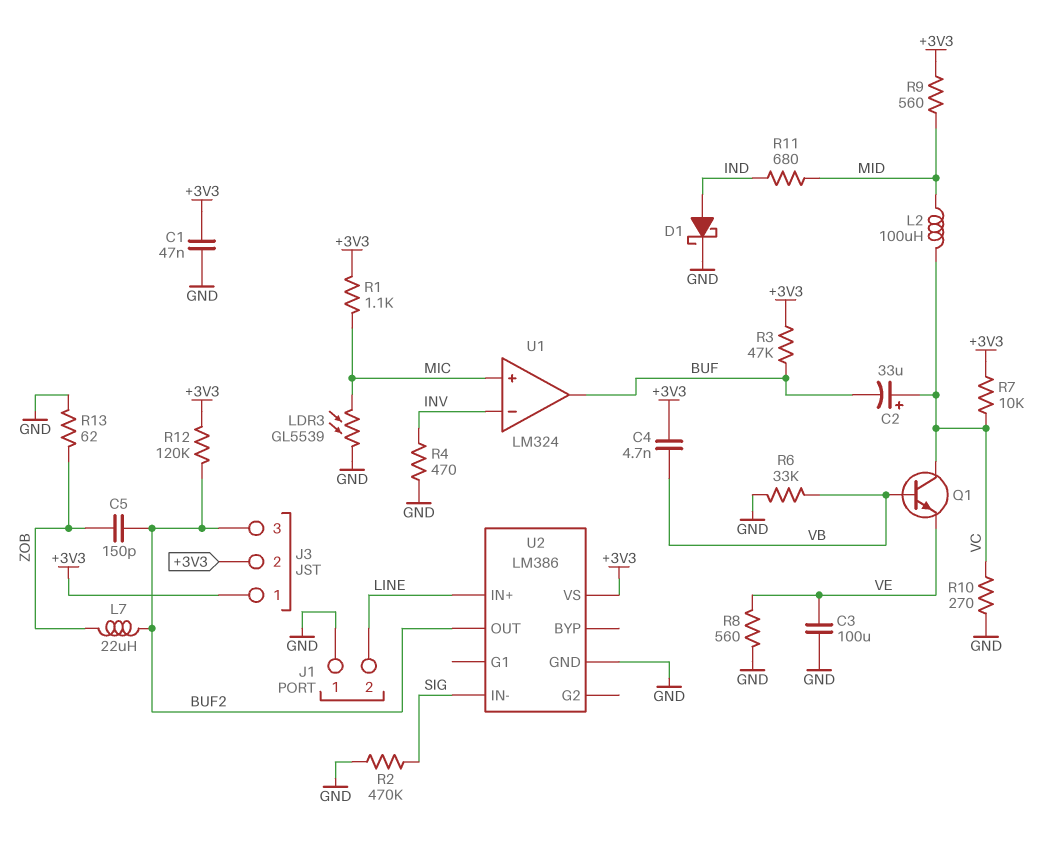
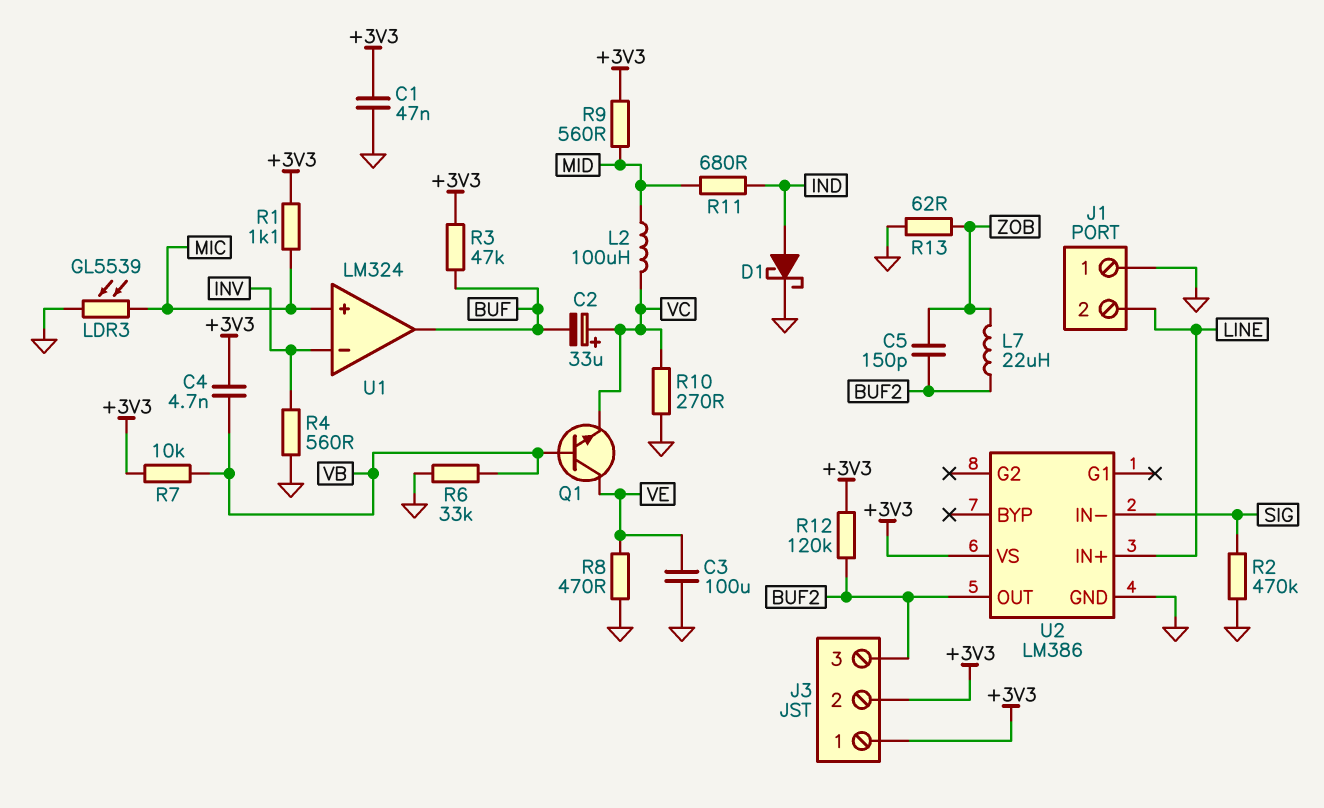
Q1: NPN (B VB, C VC, E VE) -> NPN (B VB, C VE, E VC)
R4: 470 (GND, INV) -> 560 (GND, INV)
R7: 10k (+3V3, VC) -> 10k (+3V3, VB)
R8: 560 (GND, VE) -> 470 (GND, VE)

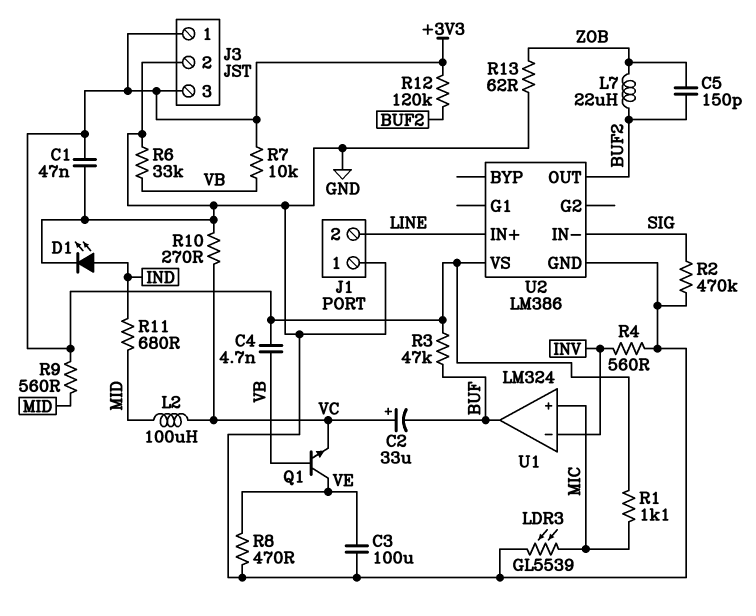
D1: schottky (A IND, K GND) -> LED (A IND, K GND)
J3 pin 2: +3V3 -> GND
J3 pin 3: BUF2 -> +3V3

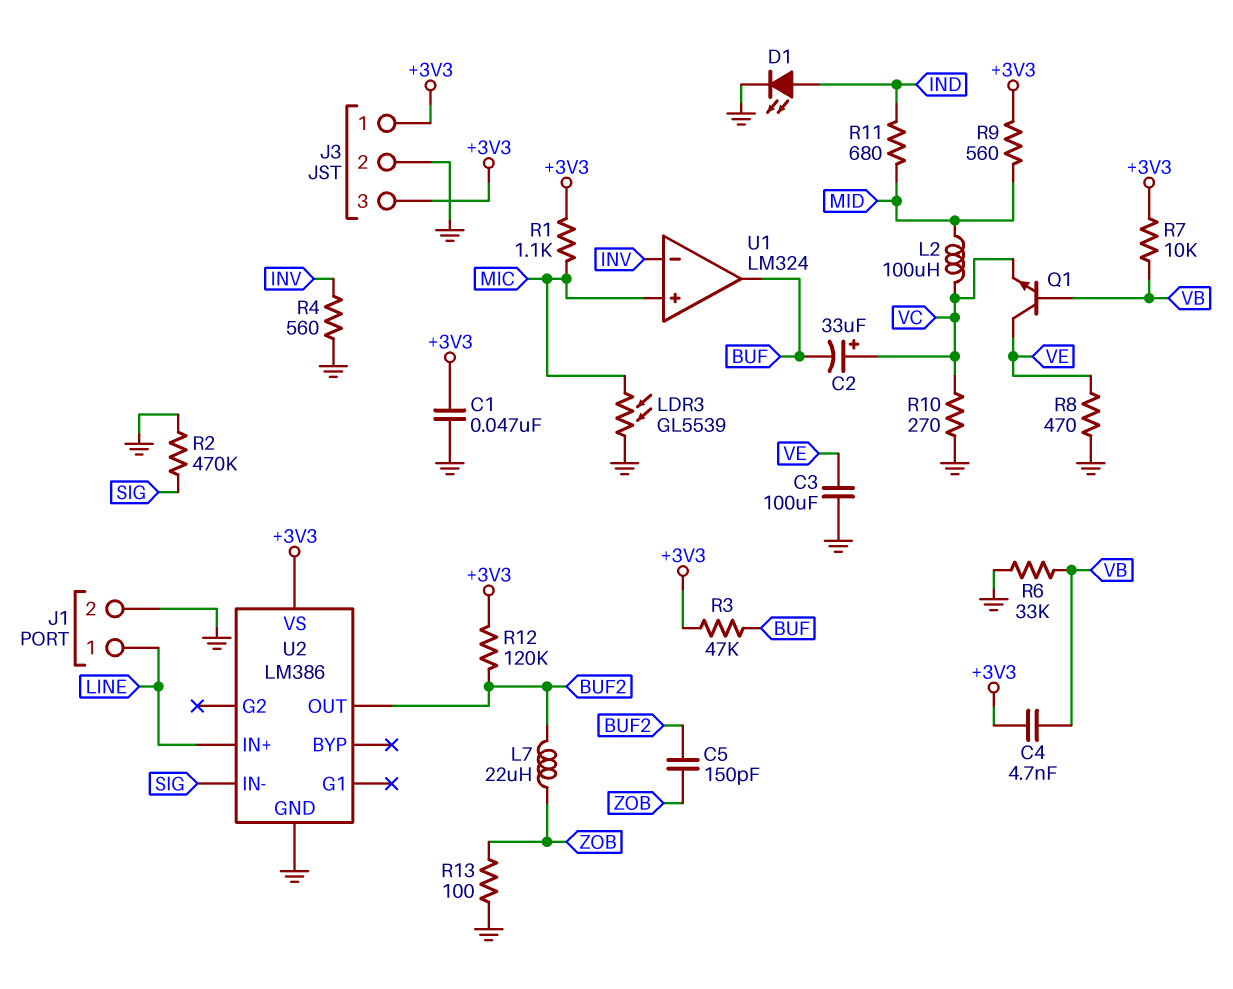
J1 pin 1: GND -> LINE
J1 pin 2: LINE -> GND
R13: 62 (GND, ZOB) -> 100 (GND, ZOB)

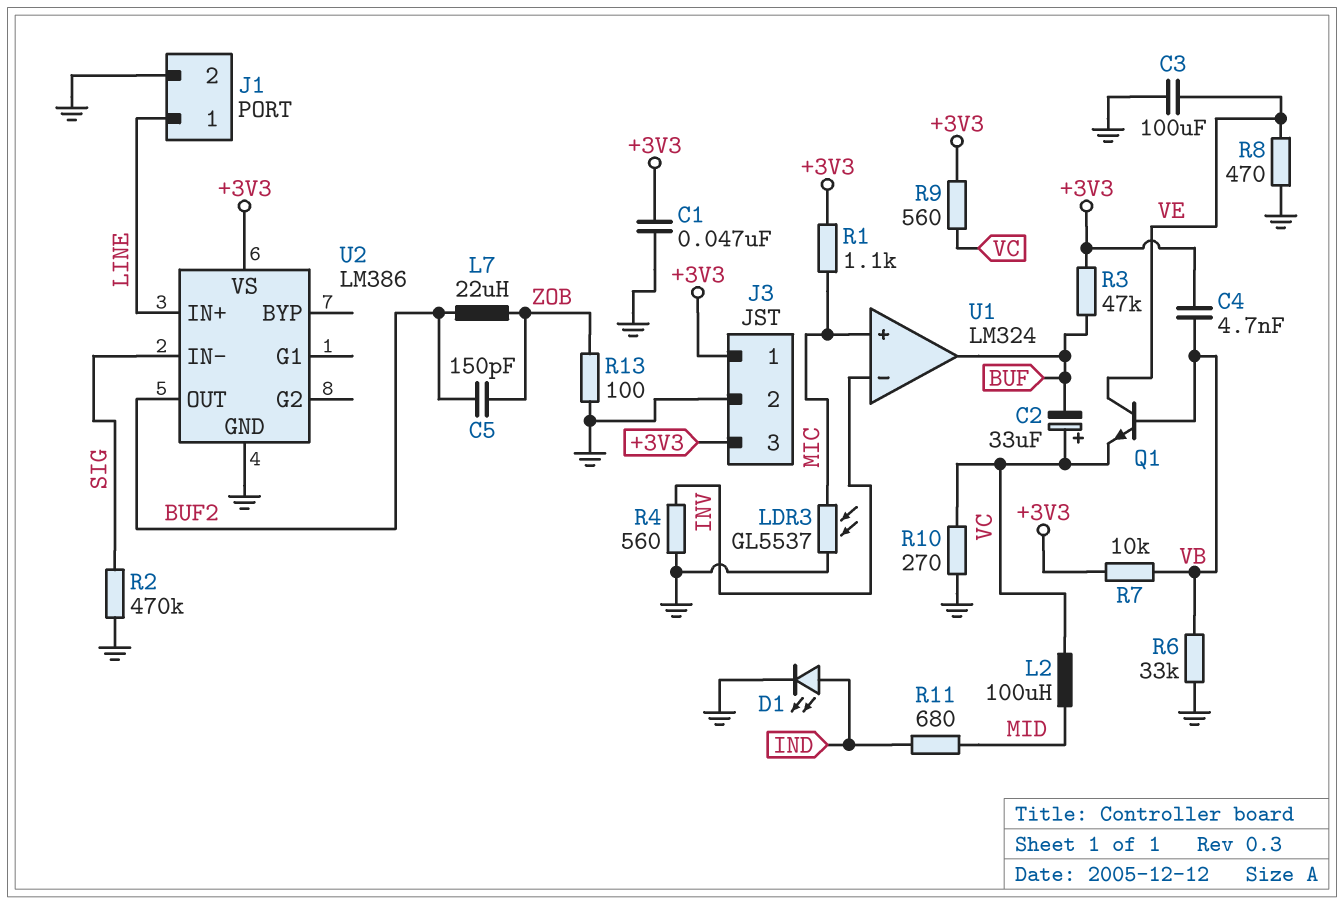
LDR3: GL5539 (GND, MIC) -> GL5537 (GND, MIC)
R9: 560 (+3V3, MID) -> 560 (+3V3, VC)
R12: 120k (+3V3, BUF2) -> none

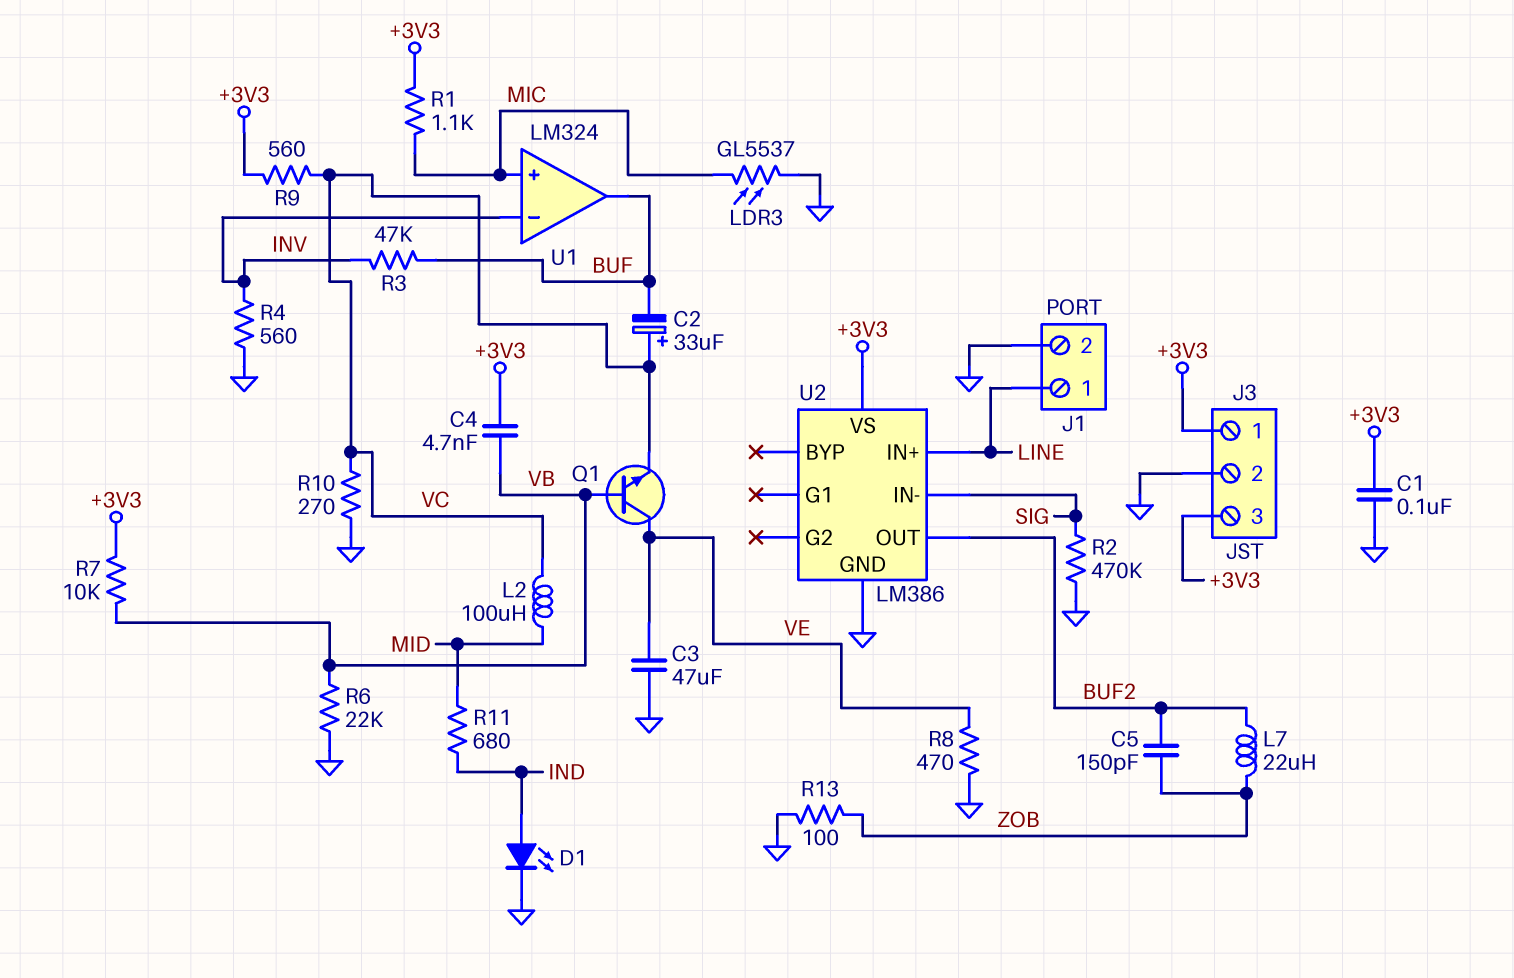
C1: 47nF (+3V3, GND) -> 100nF (+3V3, GND)
C3: 100uF (GND, VE) -> 47uF (GND, VE)
R3: 47k (+3V3, BUF) -> 47k (BUF, INV)
R6: 33k (GND, VB) -> 22k (GND, VB)

